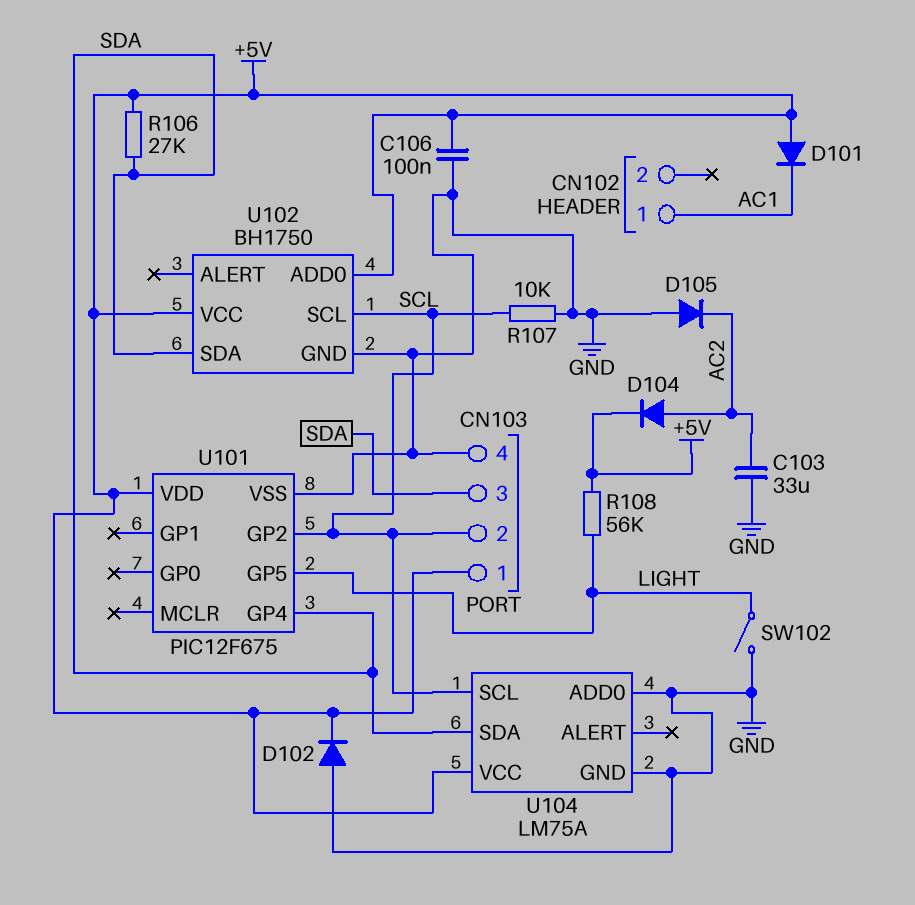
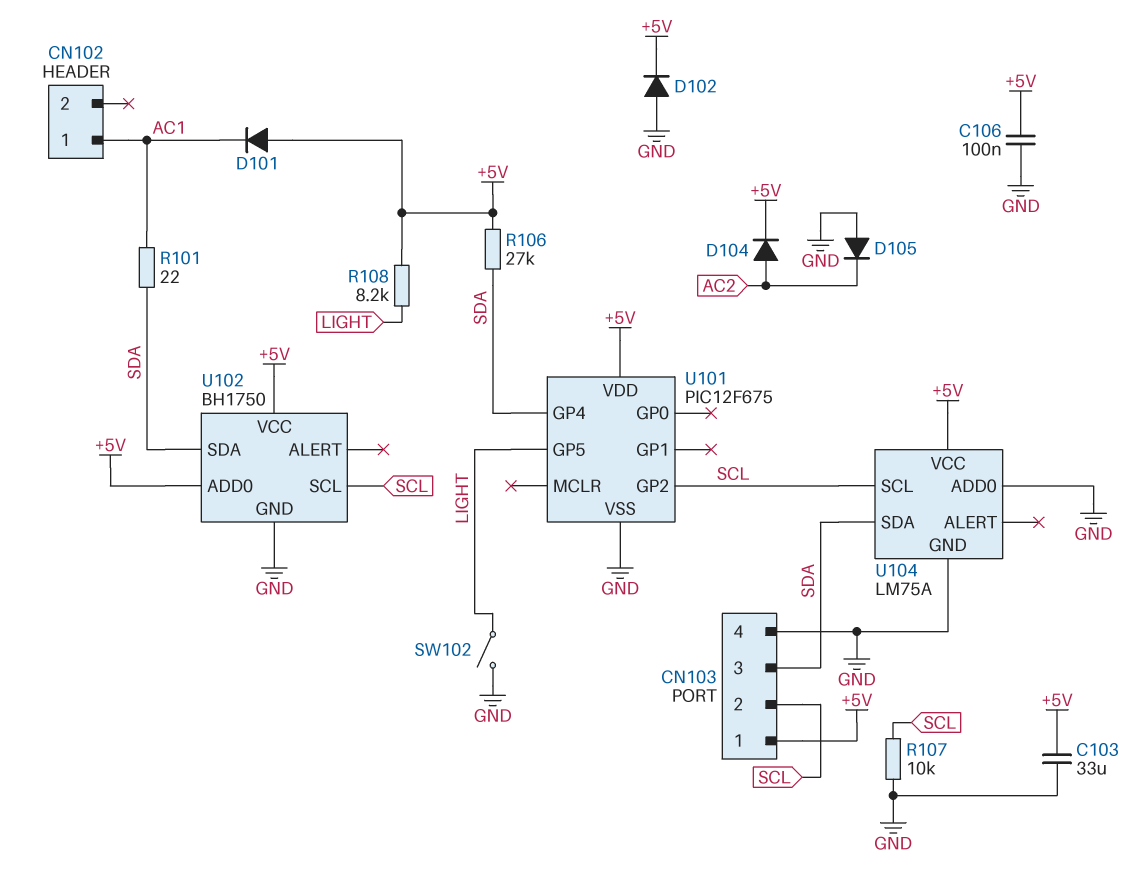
C103: 33uF (AC2, GND) -> 33uF (+5V, GND)
R101: none -> 22 (AC1, SDA)
R108: 56k (+5V, LIGHT) -> 8.2k (+5V, LIGHT)

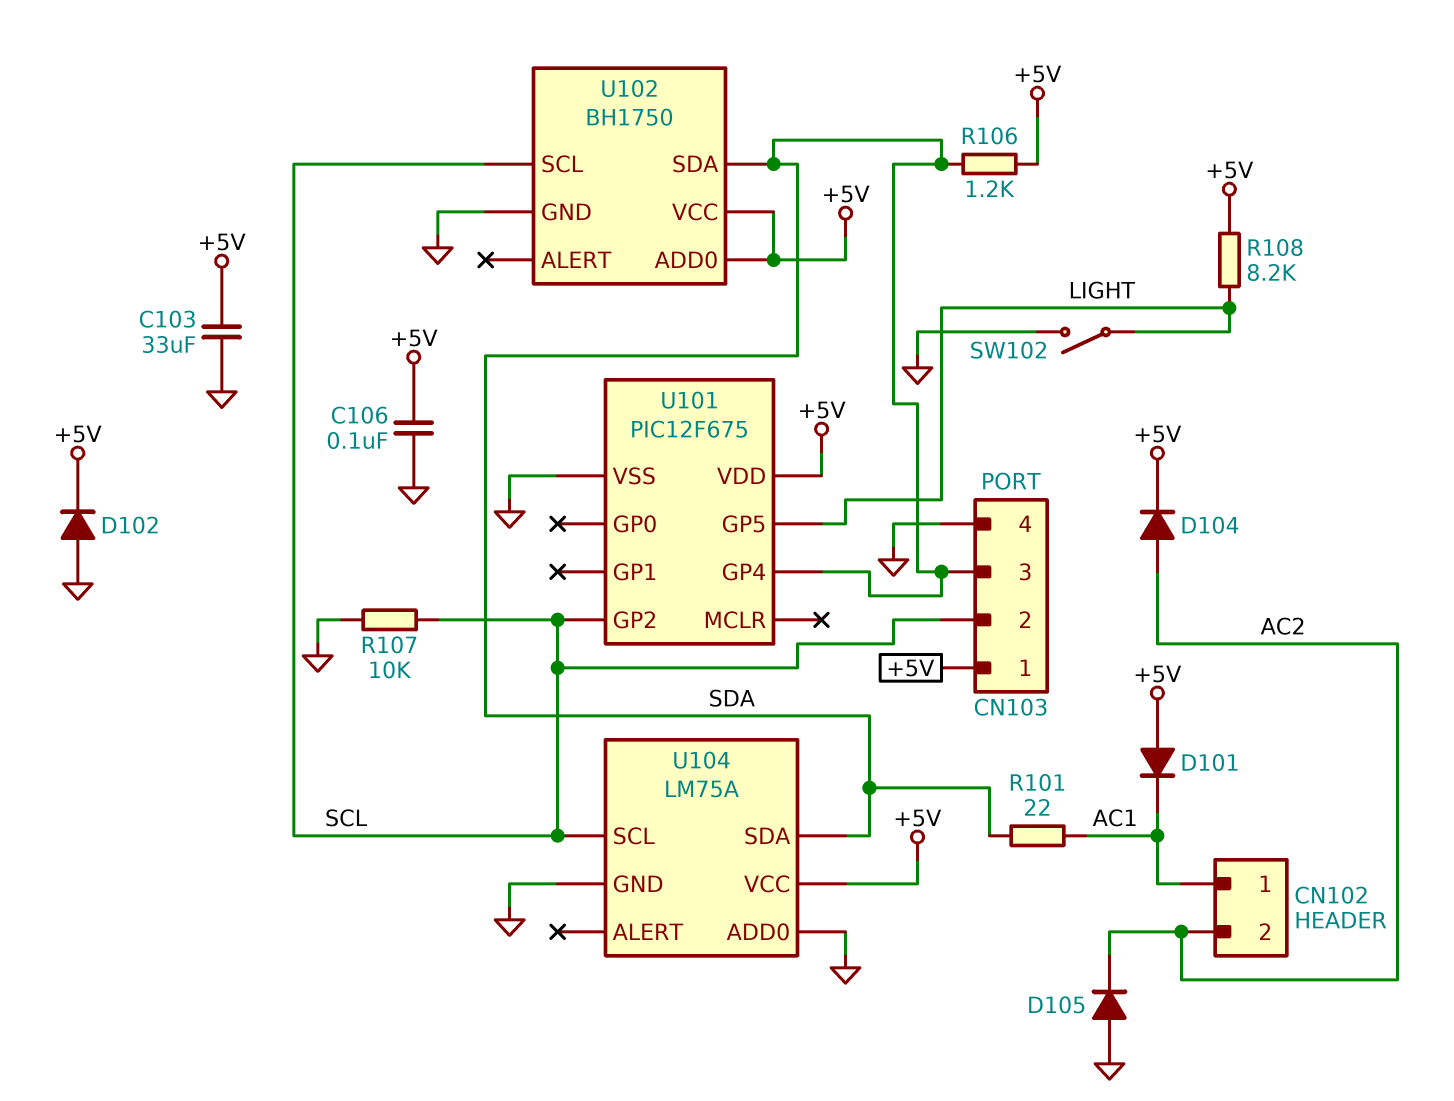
CN102 pin 2: none -> AC2
R106: 27k (+5V, SDA) -> 1.2k (+5V, SDA)

